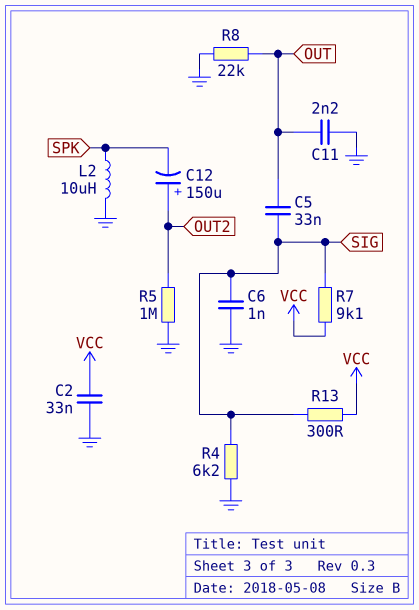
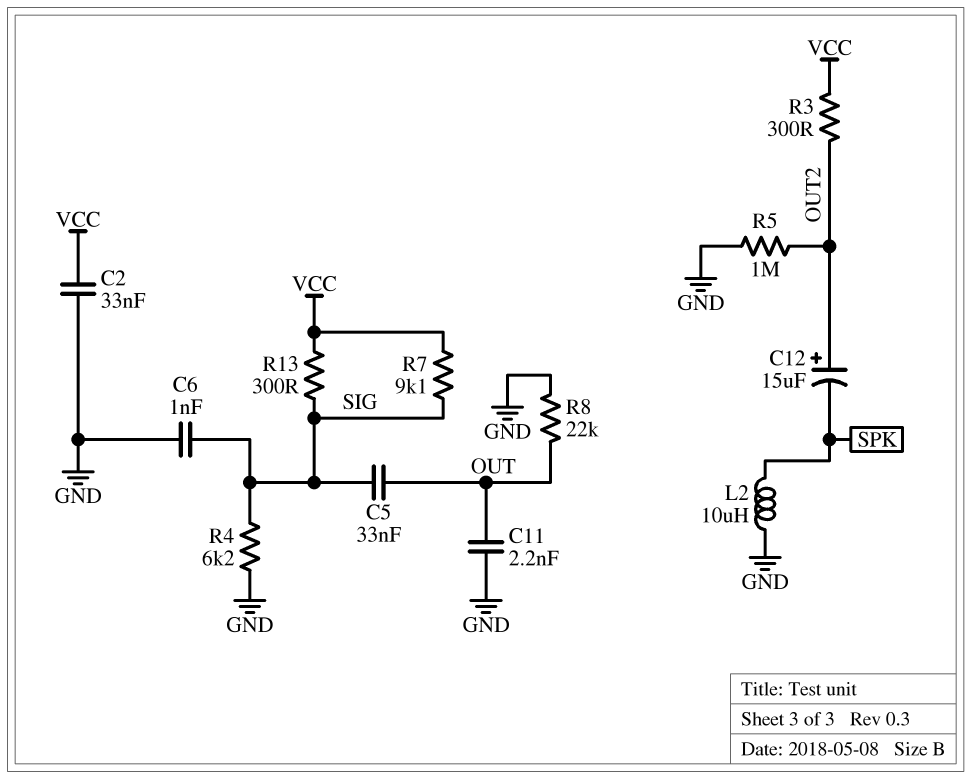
C12: 150uF (plus OUT2, minus SPK) -> 15uF (plus OUT2, minus SPK)
R3: none -> 300 (OUT2, VCC)

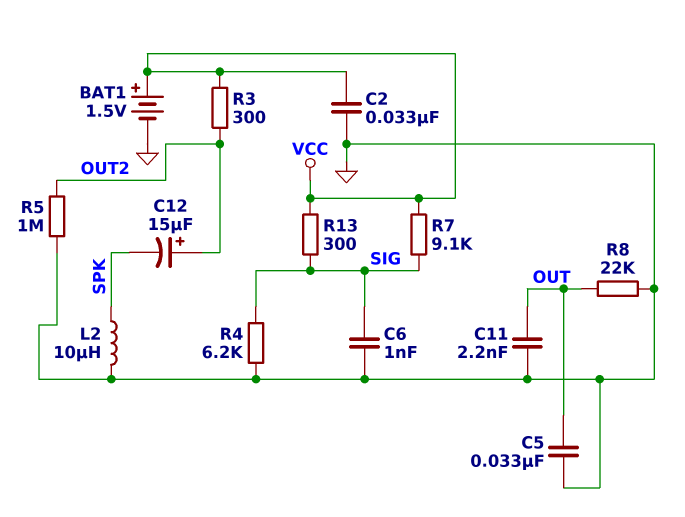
BAT1: none -> 1.5V (plus VCC, minus GND)
C5: 33nF (OUT, SIG) -> 33nF (GND, OUT)

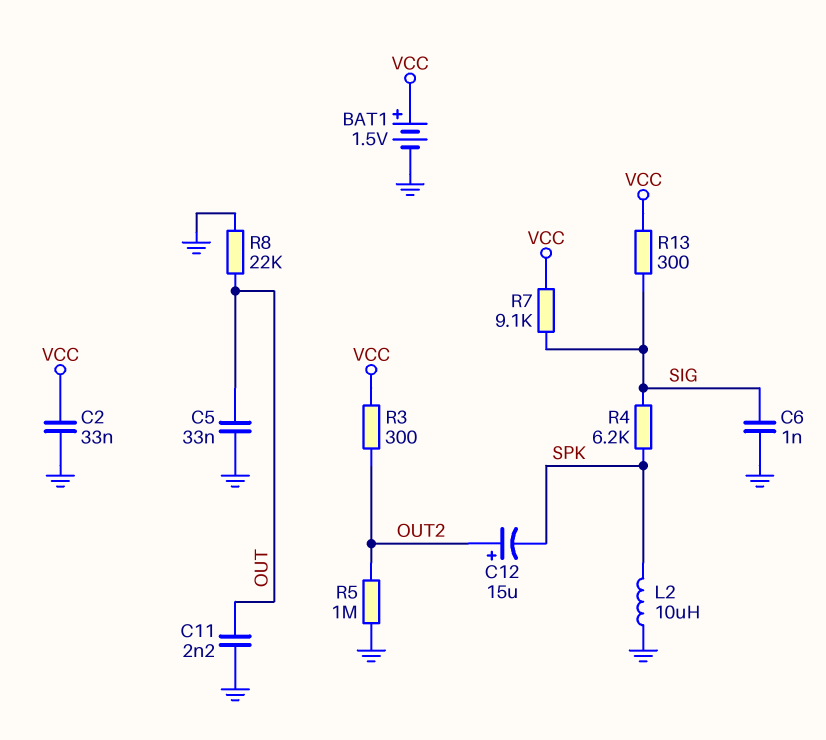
R4: 6.2k (GND, SIG) -> 6.2k (SIG, SPK)

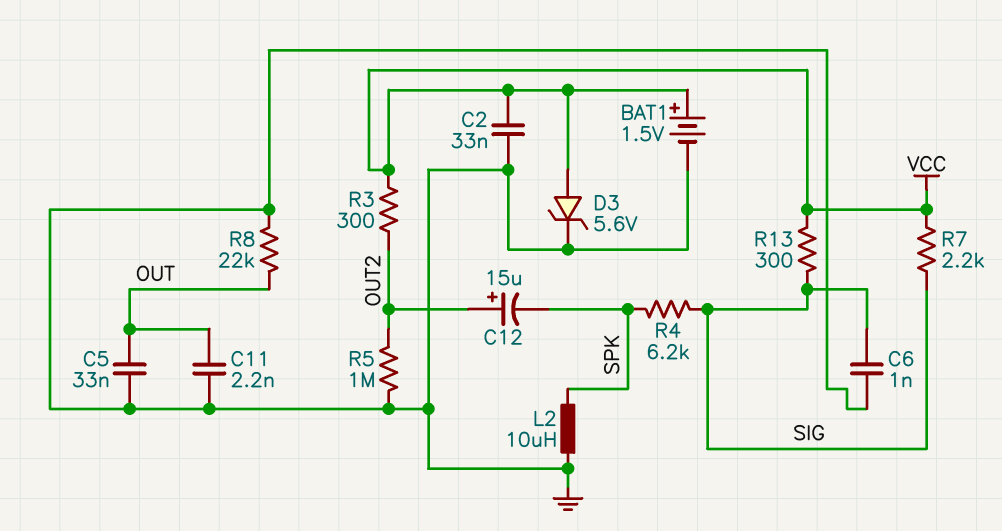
D3: none -> zener 5.6V (A VCC, K GND)
R7: 9.1k (SIG, VCC) -> 2.2k (SIG, VCC)

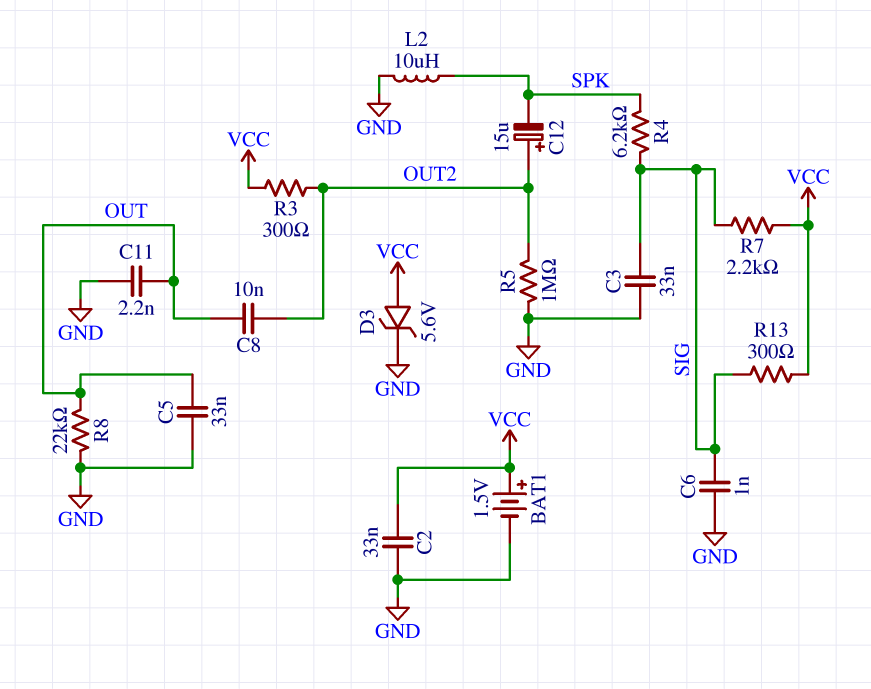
C3: none -> 33nF (GND, SIG)
C8: none -> 10nF (OUT, OUT2)

